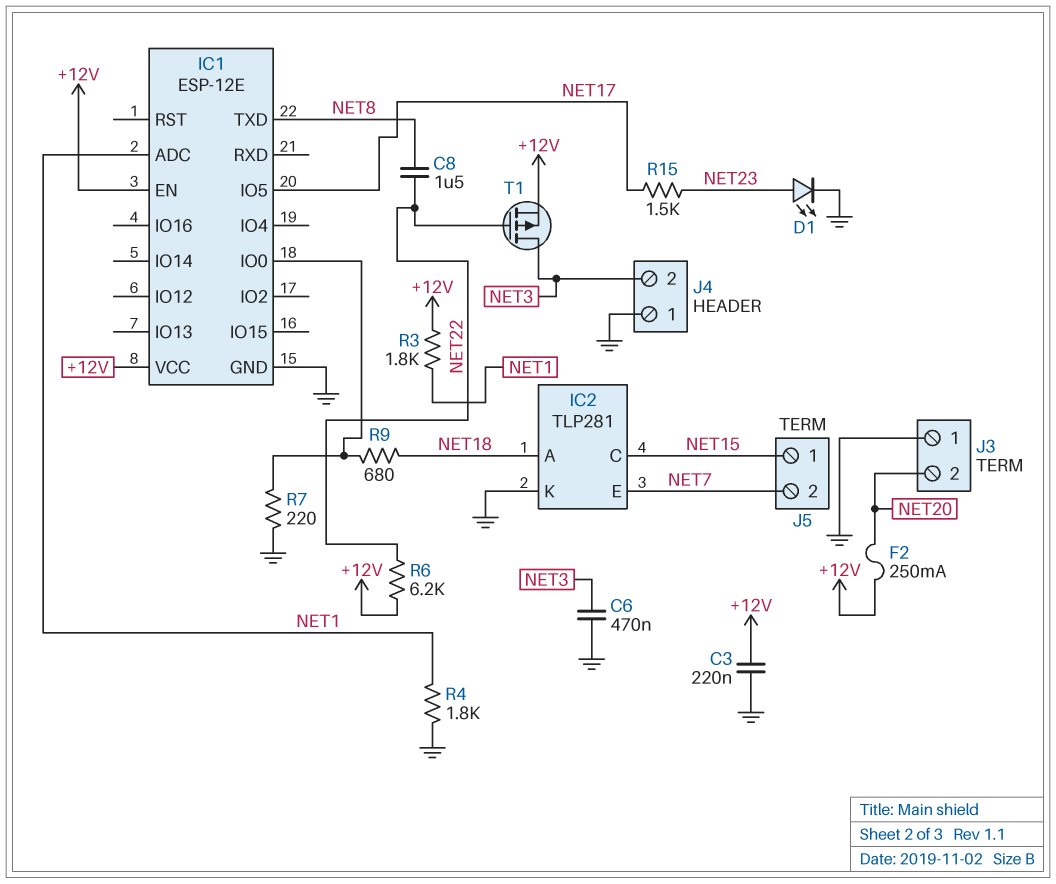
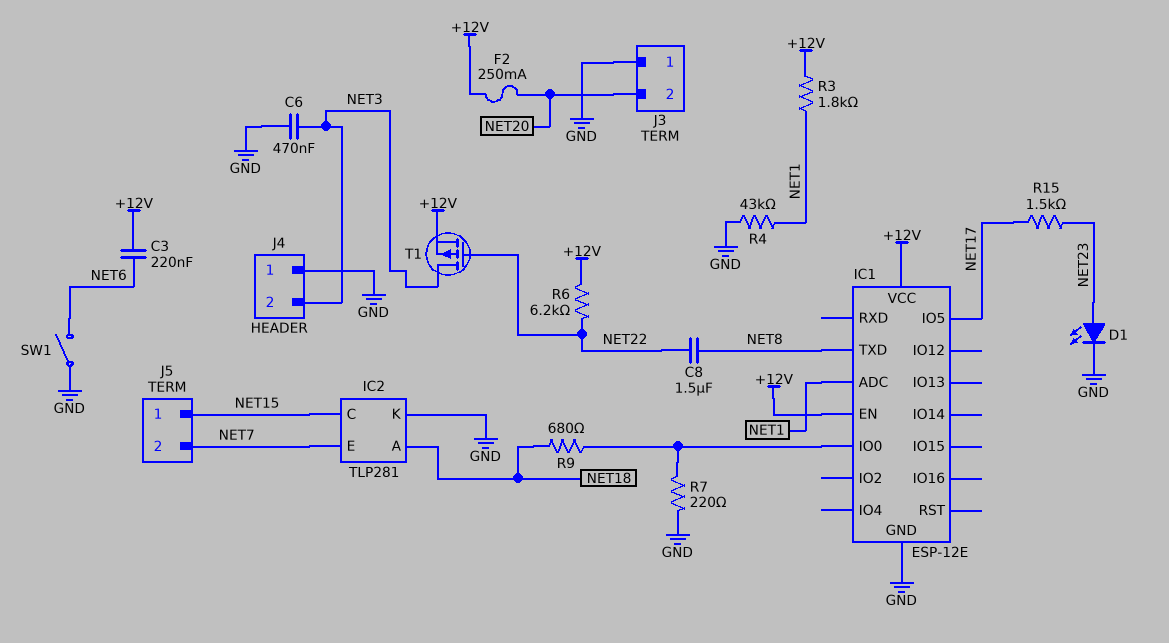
C3: 220nF (+12V, GND) -> 220nF (+12V, NET6)
R4: 1.8k (GND, NET1) -> 43k (GND, NET1)
SW1: none -> switch (GND, NET6)

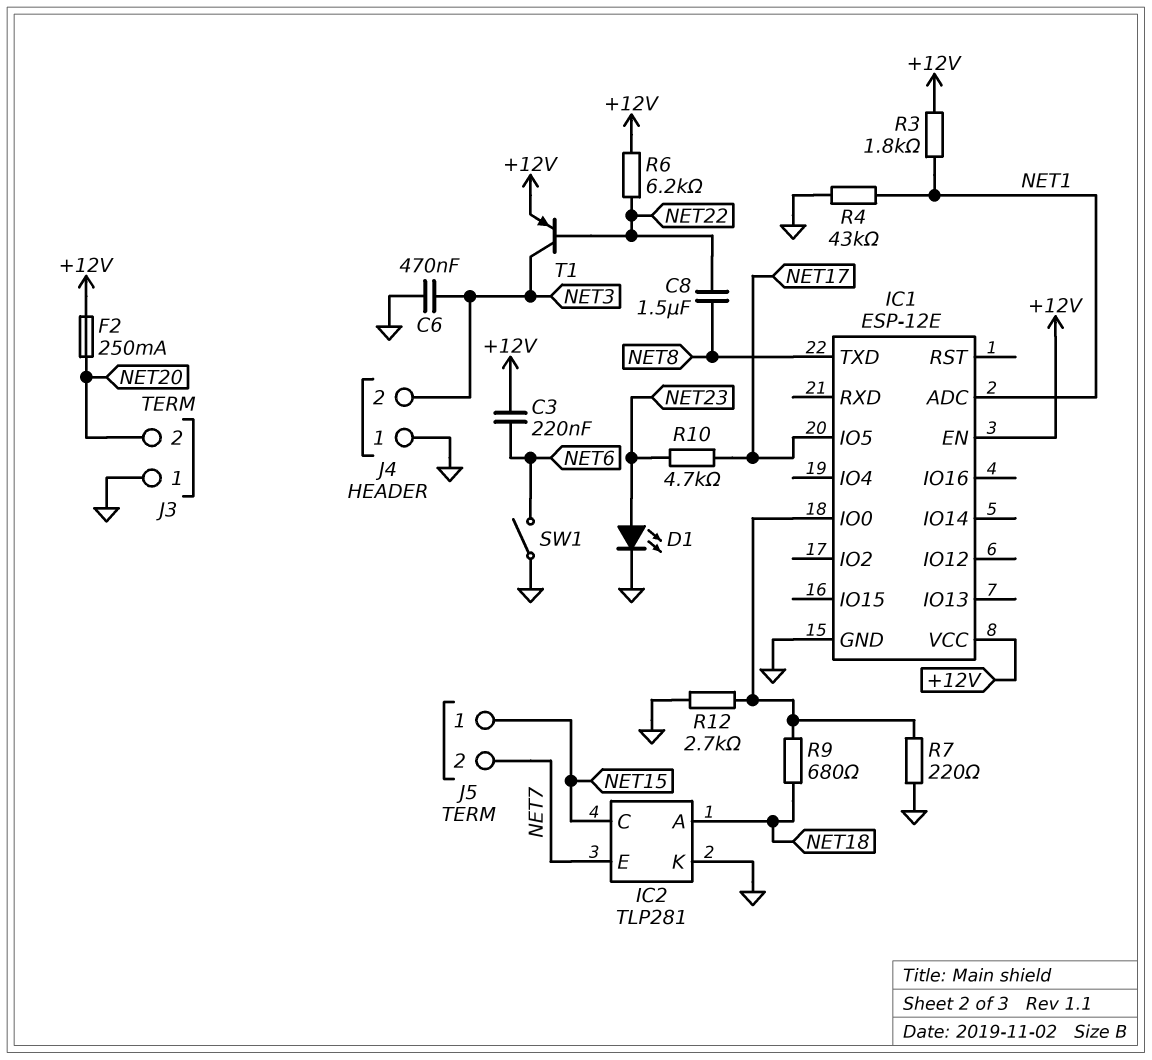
R10: none -> 4.7k (NET17, NET23)
R12: none -> 2.7k (GND, IC1/IO0)
R15: 1.5k (NET17, NET23) -> none
T1: PMOS (G NET22, D NET3, S +12V) -> PNP (B NET22, C NET3, E +12V)

